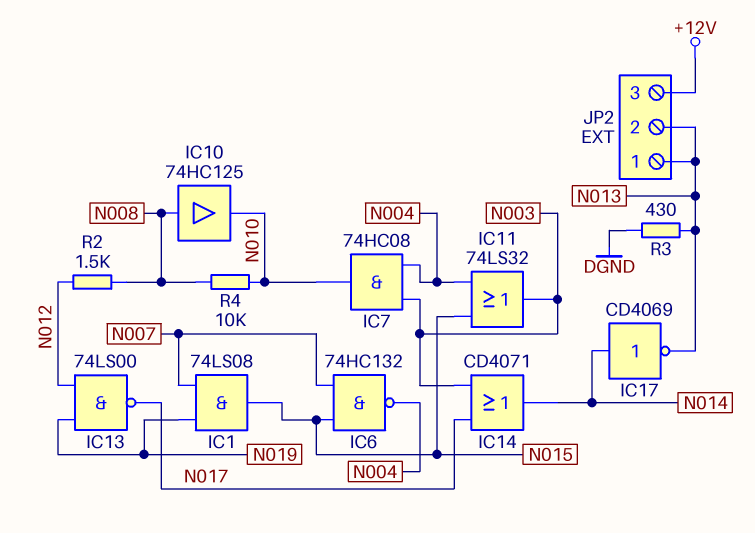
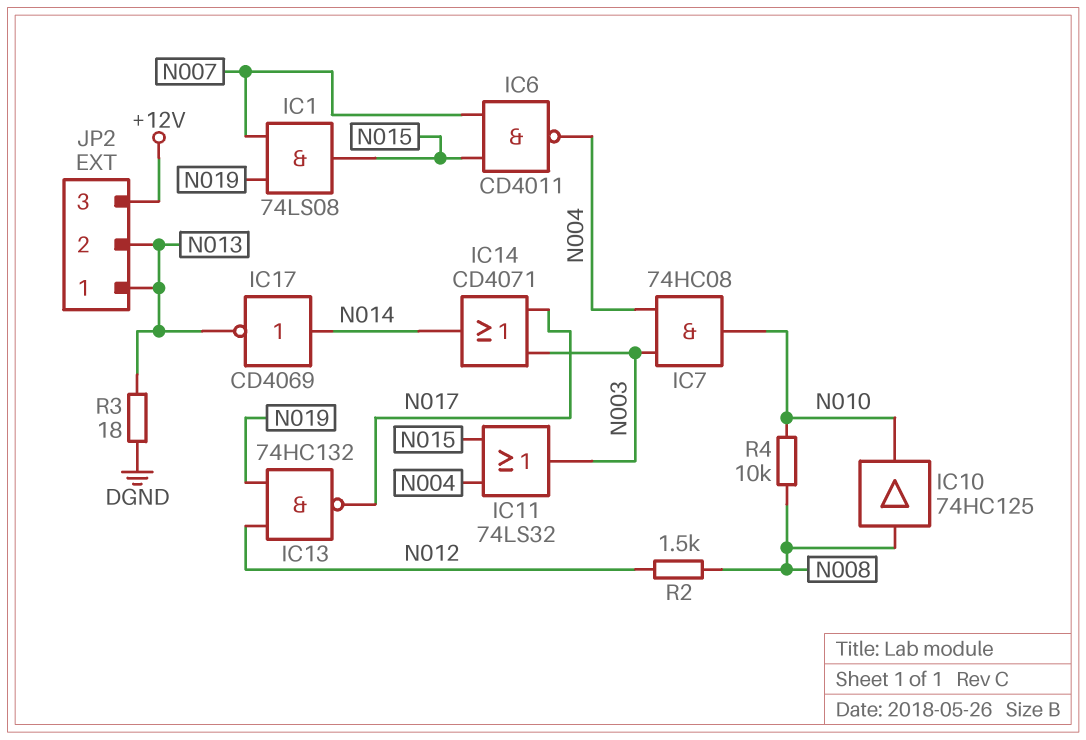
IC6: NAND 74HC132 (in N007, in N015, out N004) -> NAND CD4011 (in N007, in N015, out N004)
IC13: NAND 74LS00 (in N012, in N019, out N017) -> NAND 74HC132 (in N012, in N019, out N017)
R3: 430 (DGND, N013) -> 18 (DGND, N013)

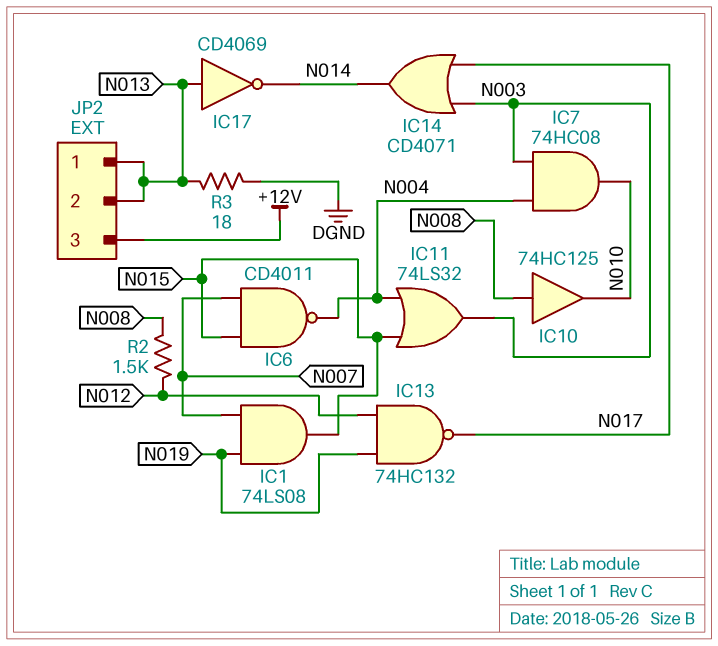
IC17: NOT CD4069 (in N014, out N013) -> NOT CD4069 (in N013, out N014)
R4: 10k (N008, N010) -> none

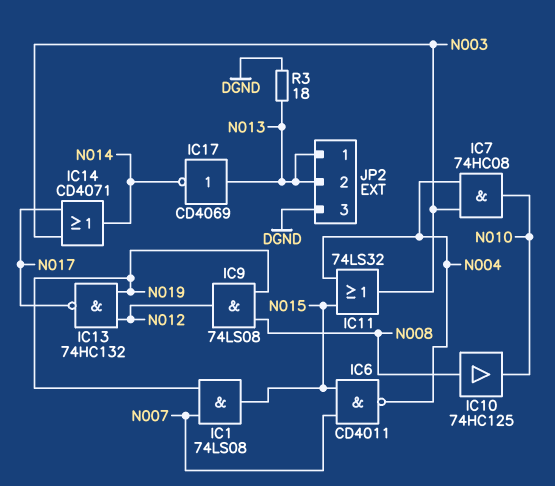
IC9: none -> AND 74LS08 (in N008, in N019, out N012)
JP2 pin 3: +12V -> DGND
R2: 1.5k (N008, N012) -> none

